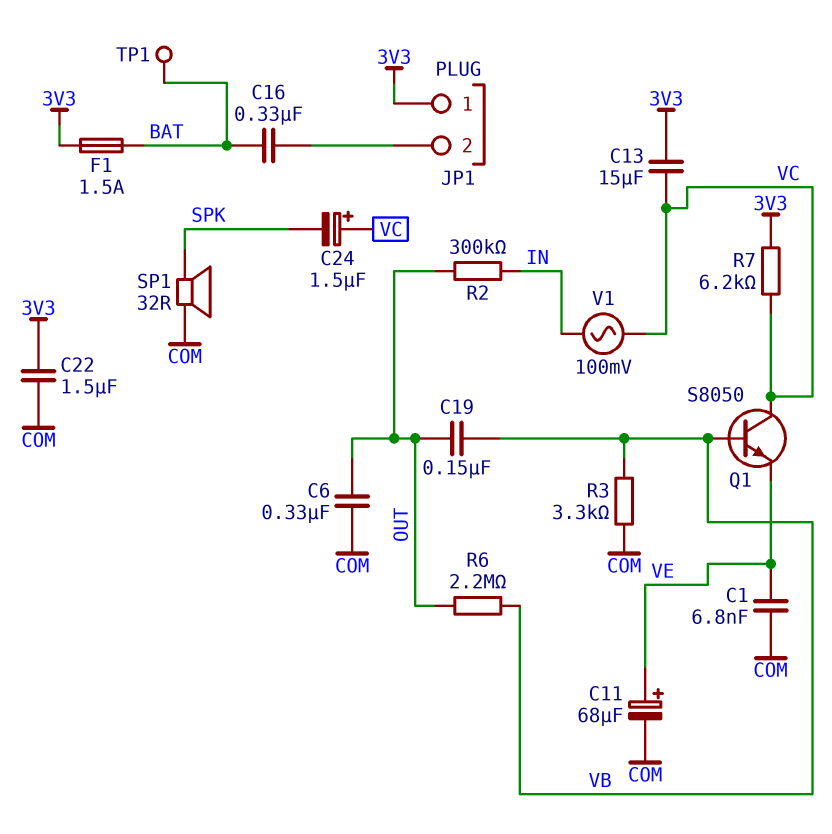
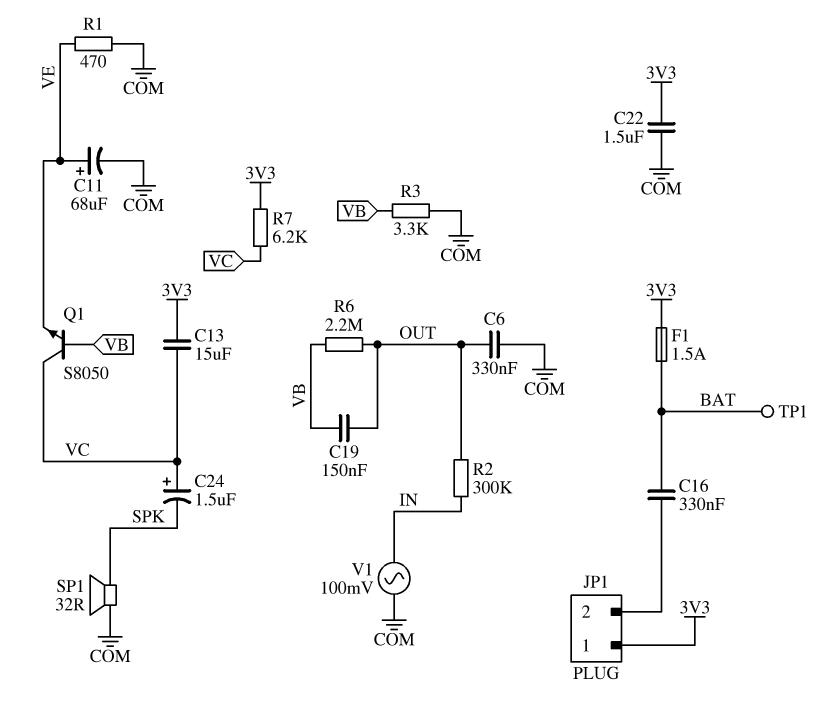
C1: 6.8nF (COM, VE) -> none
R1: none -> 470 (COM, VE)
V1: AC 100mV (IN, VC) -> AC 100mV (COM, IN)

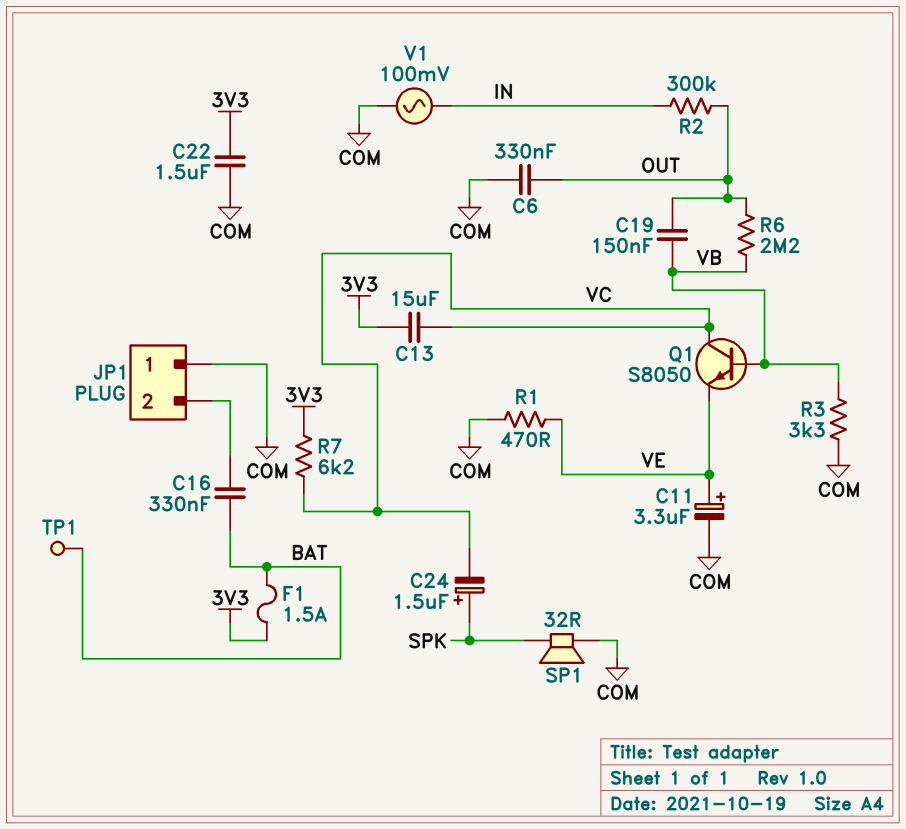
C11: 68uF (plus VE, minus COM) -> 3.3uF (plus VE, minus COM)
C24: 1.5uF (plus VC, minus SPK) -> 1.5uF (plus SPK, minus VC)
JP1 pin 1: 3V3 -> COM

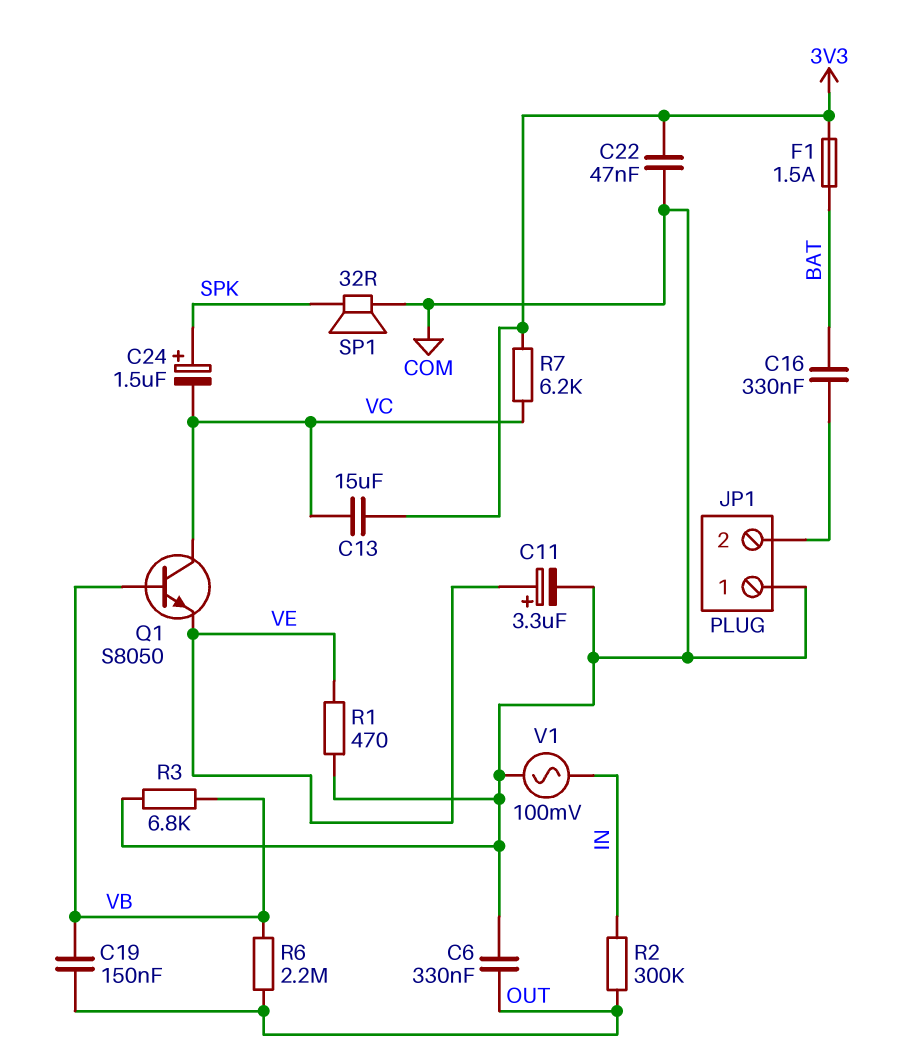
C22: 1.5uF (3V3, COM) -> 47nF (3V3, COM)
R3: 3.3k (COM, VB) -> 6.8k (COM, VB)
TP1: test point (BAT) -> none

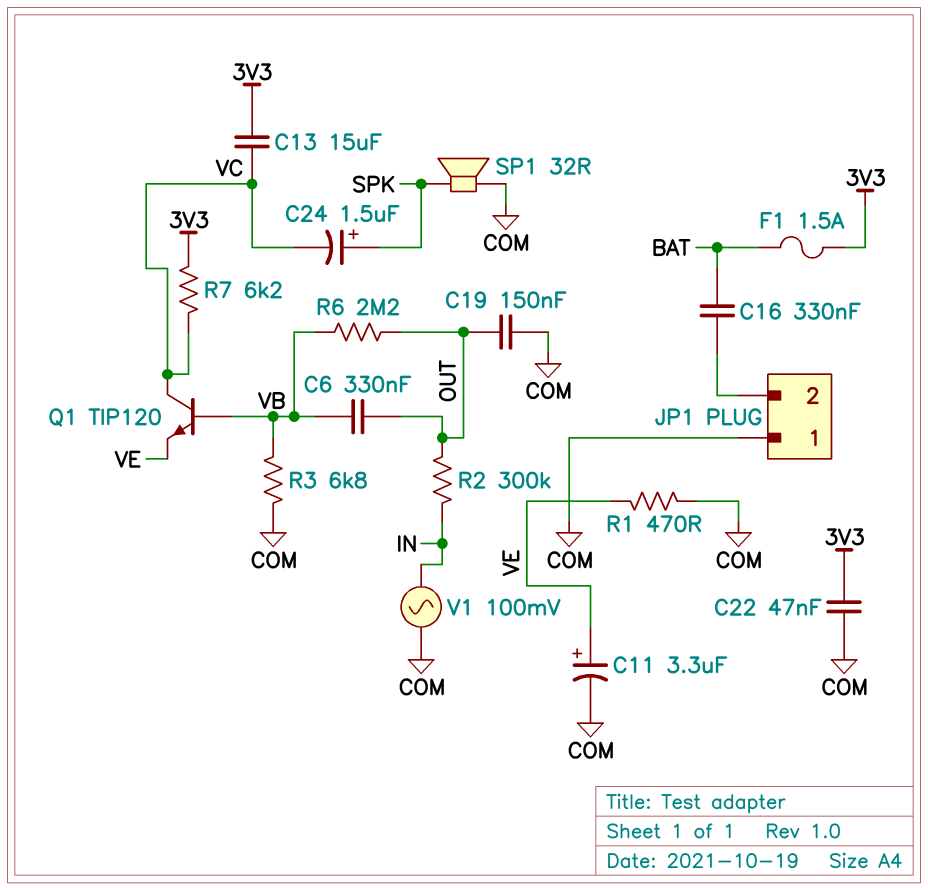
C6: 330nF (COM, OUT) -> 330nF (OUT, VB)
C19: 150nF (OUT, VB) -> 150nF (COM, OUT)
Q1: NPN S8050 (B VB, C VC, E VE) -> NPN TIP120 (B VB, C VC, E VE)

